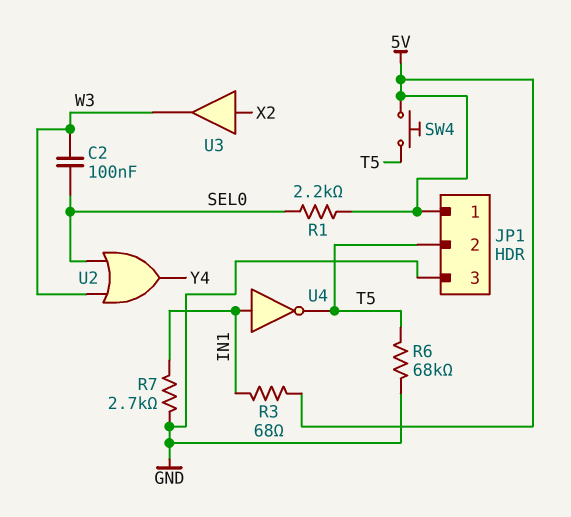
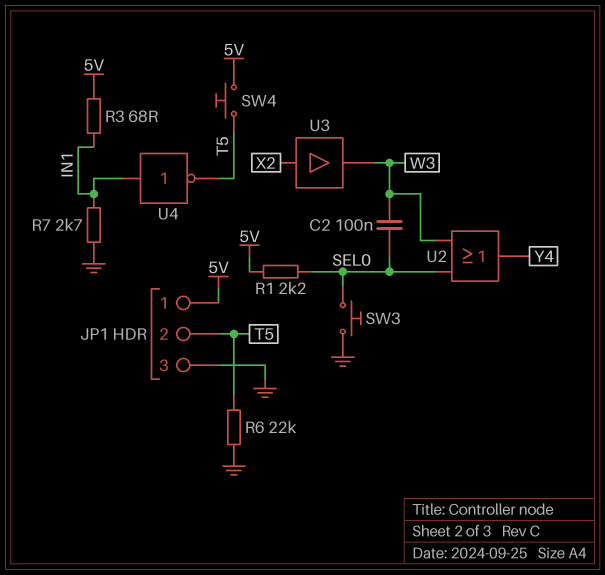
R6: 68k (GND, T5) -> 22k (GND, T5)
SW3: none -> button (GND, SEL0)

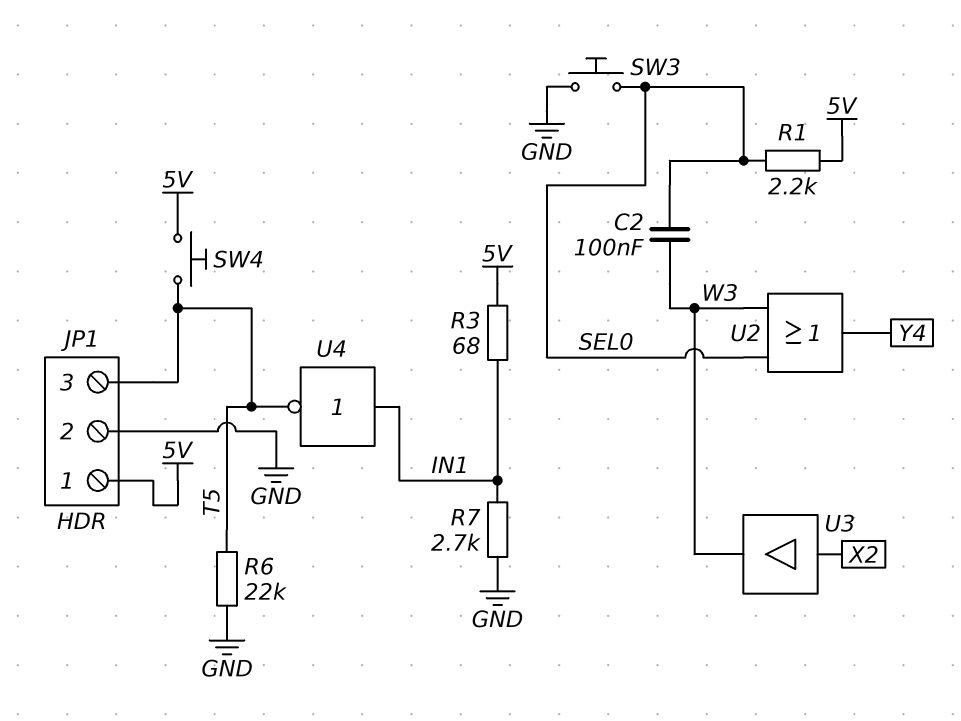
JP1 pin 2: T5 -> GND
JP1 pin 3: GND -> T5

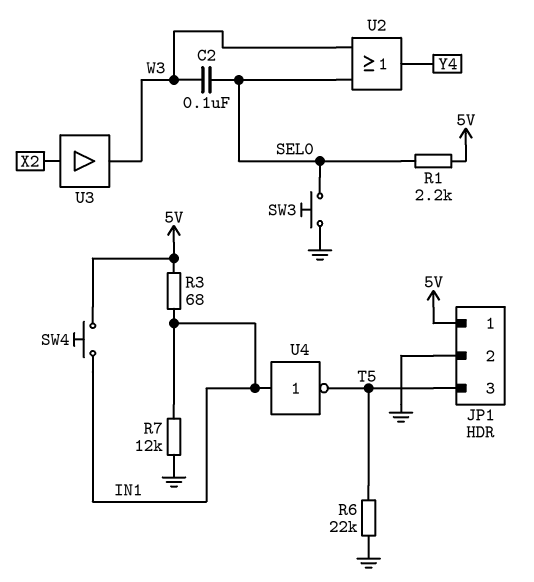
R7: 2.7k (GND, IN1) -> 12k (GND, IN1)
SW4: button (5V, T5) -> button (5V, IN1)

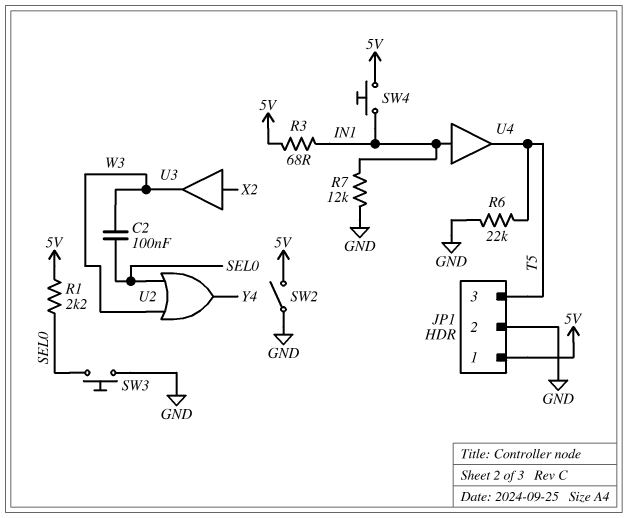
SW2: none -> switch (5V, GND)
U4: NOT (in IN1, out T5) -> buffer (in IN1, out T5)

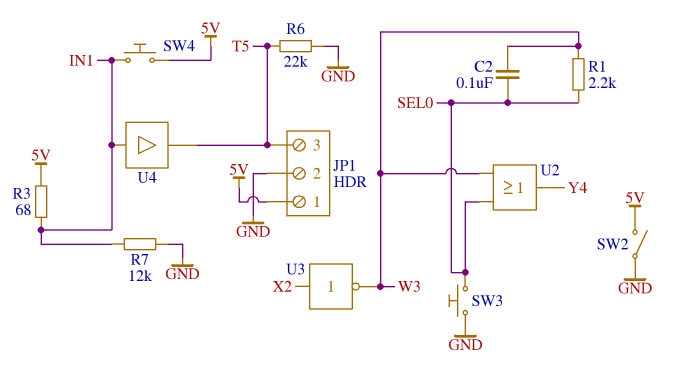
R1: 2.2k (5V, SEL0) -> 2.2k (SEL0, W3)
U3: buffer (in X2, out W3) -> NOT (in X2, out W3)

